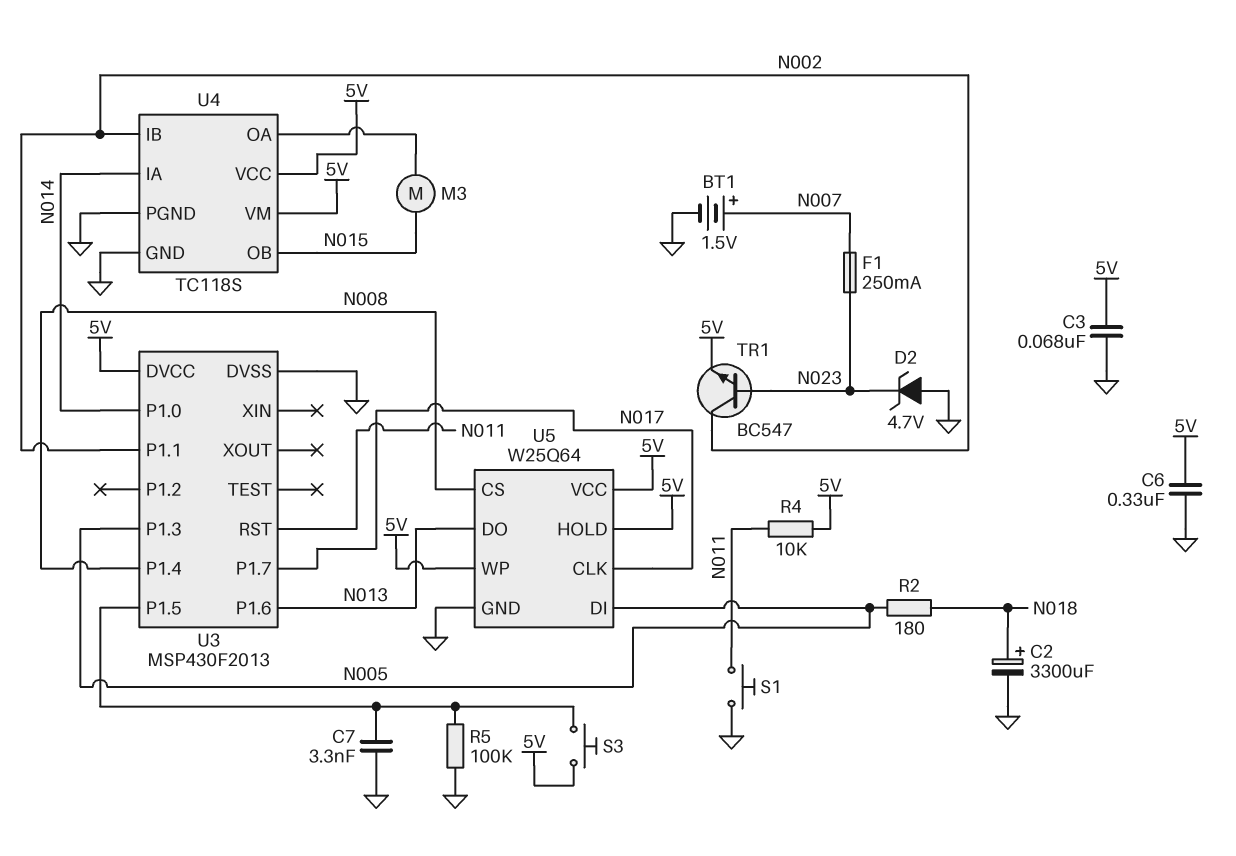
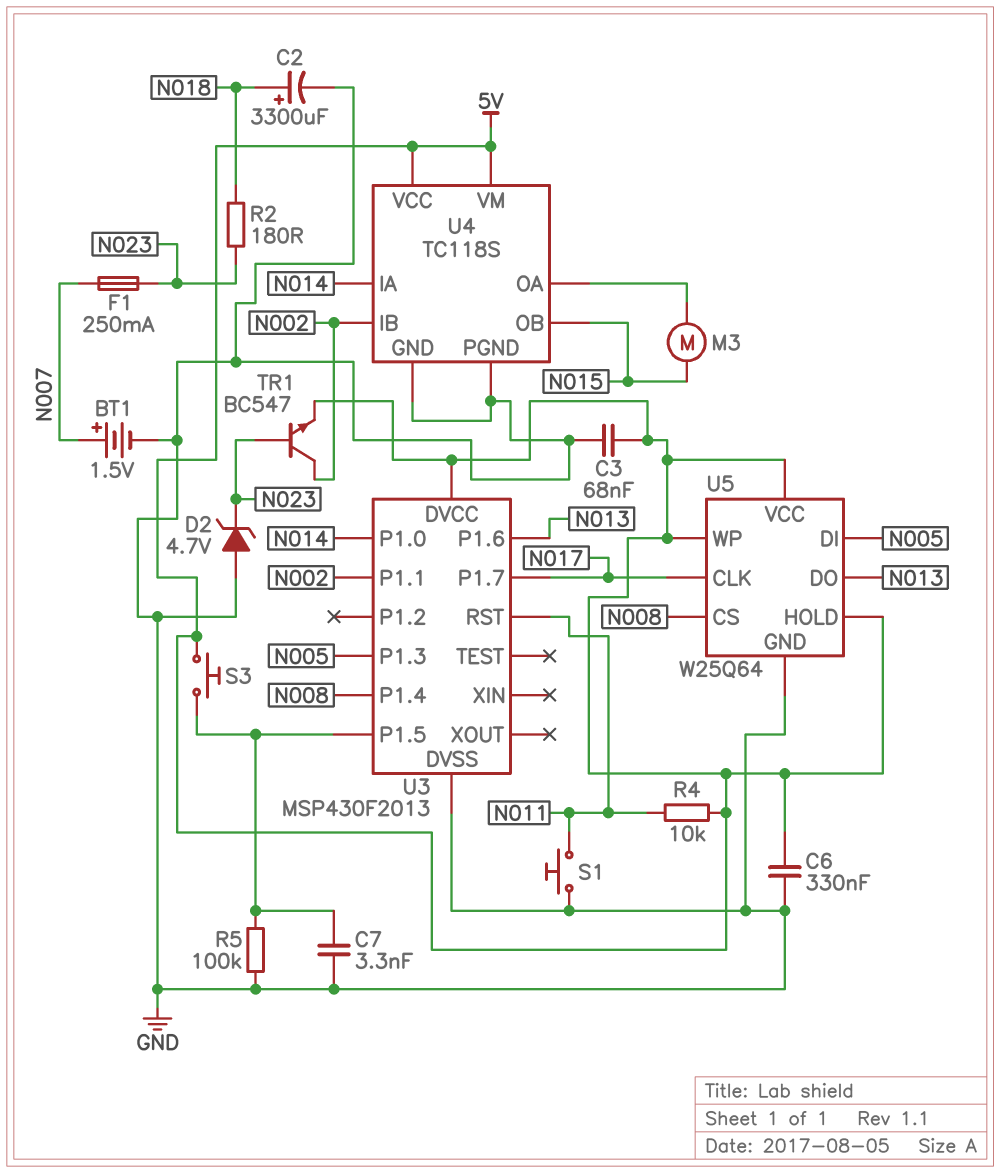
R2: 180 (N005, N018) -> 180 (N018, N023)

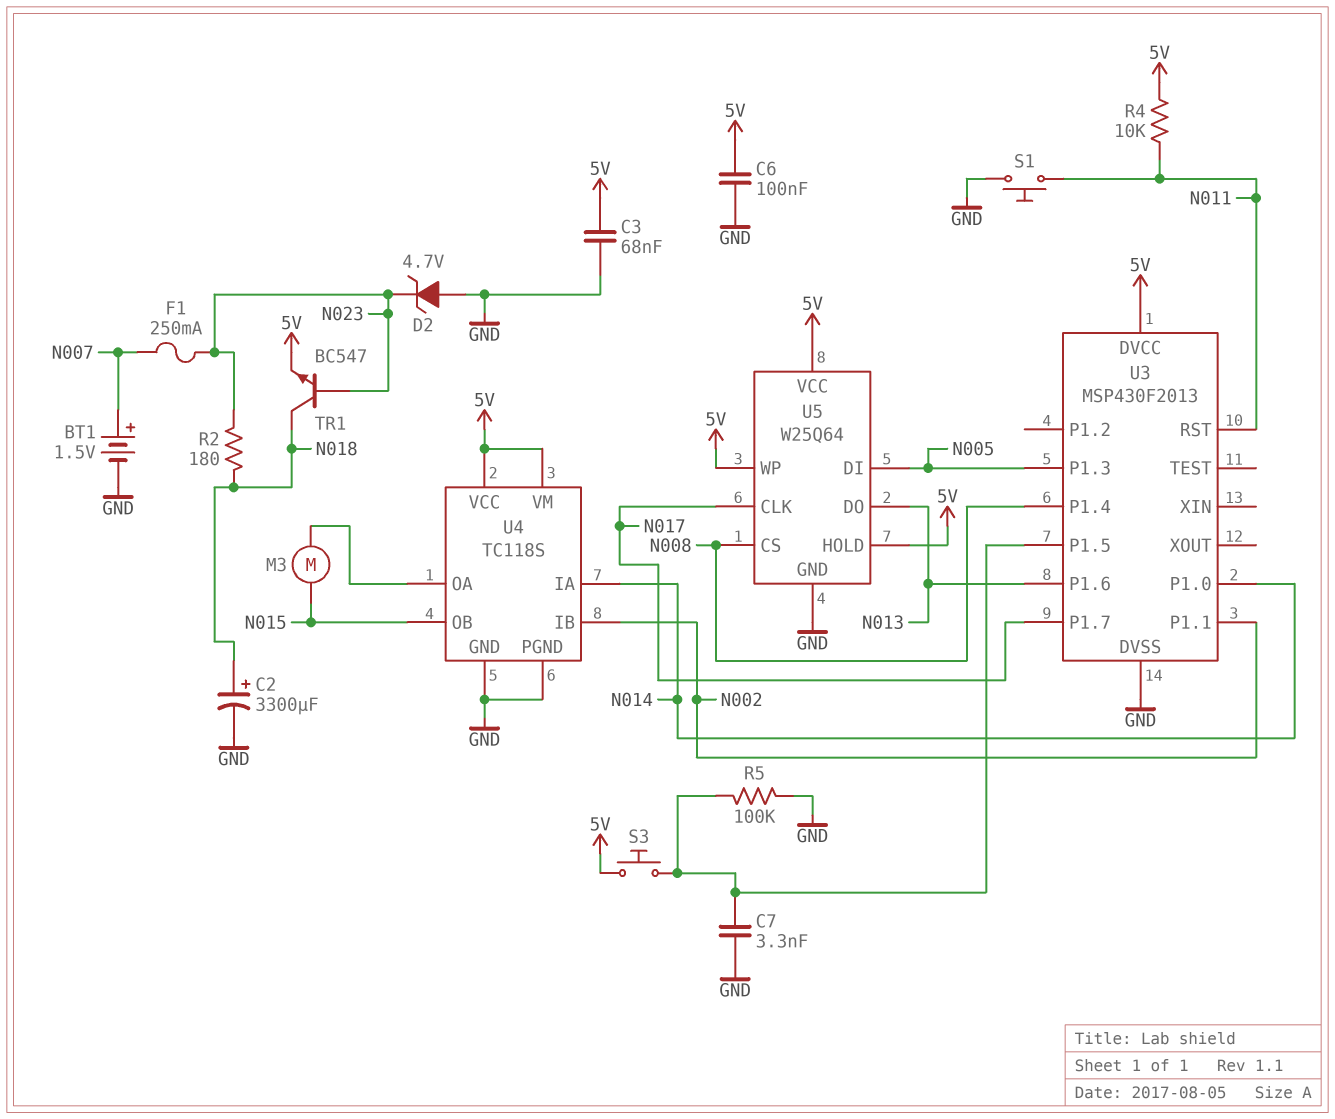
C6: 330nF (5V, GND) -> 100nF (5V, GND)
TR1: NPN BC547 (B N023, C N002, E 5V) -> NPN BC547 (B N023, C N018, E 5V)

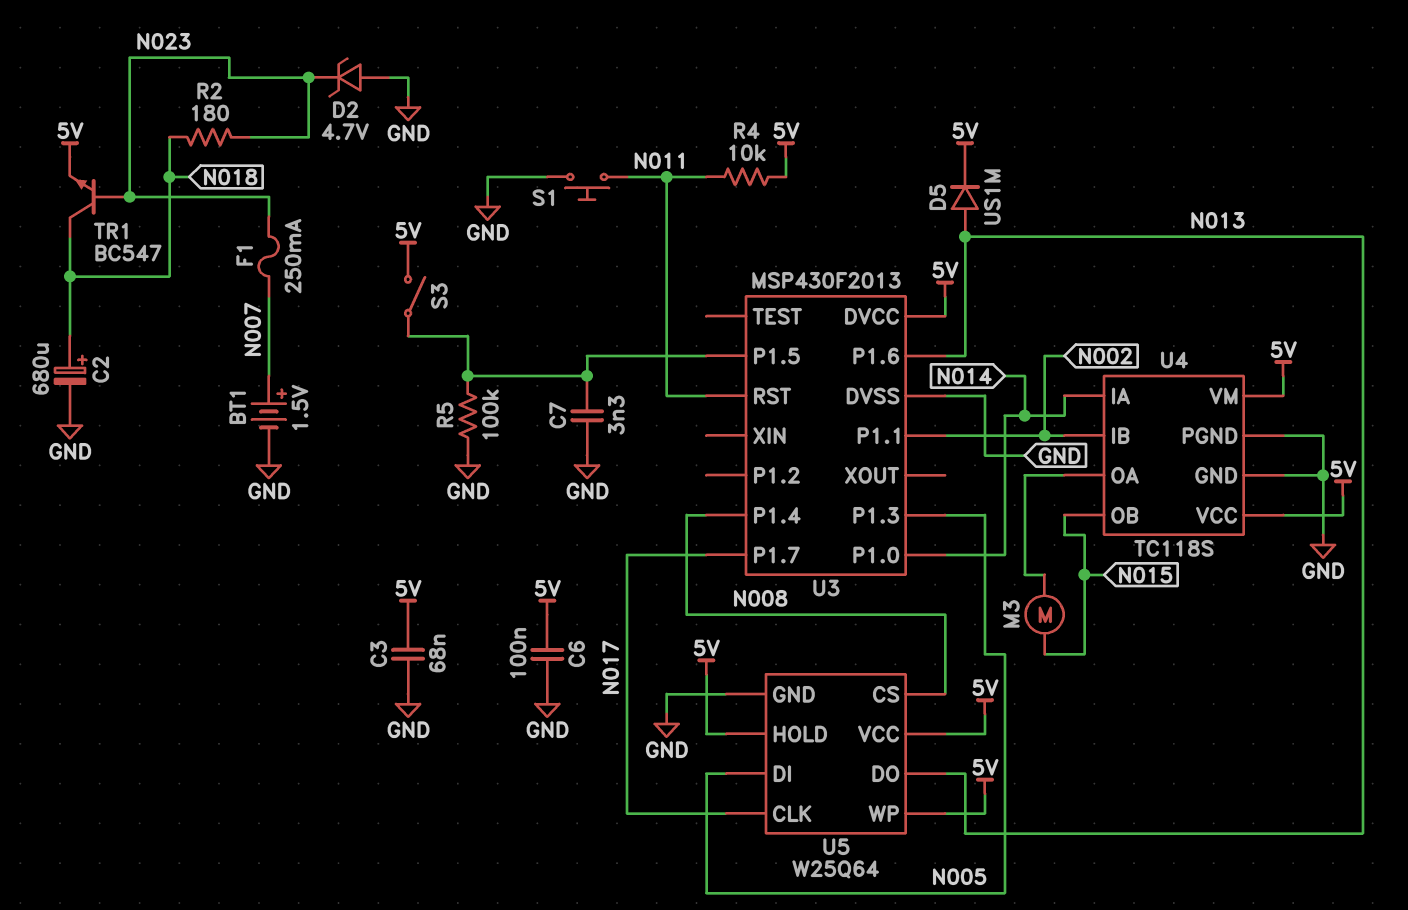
C2: 3300uF (plus N018, minus GND) -> 680uF (plus N018, minus GND)
D5: none -> diode US1M (A N013, K 5V)
S3: button (5V, U3/P1.5) -> switch (5V, U3/P1.5)

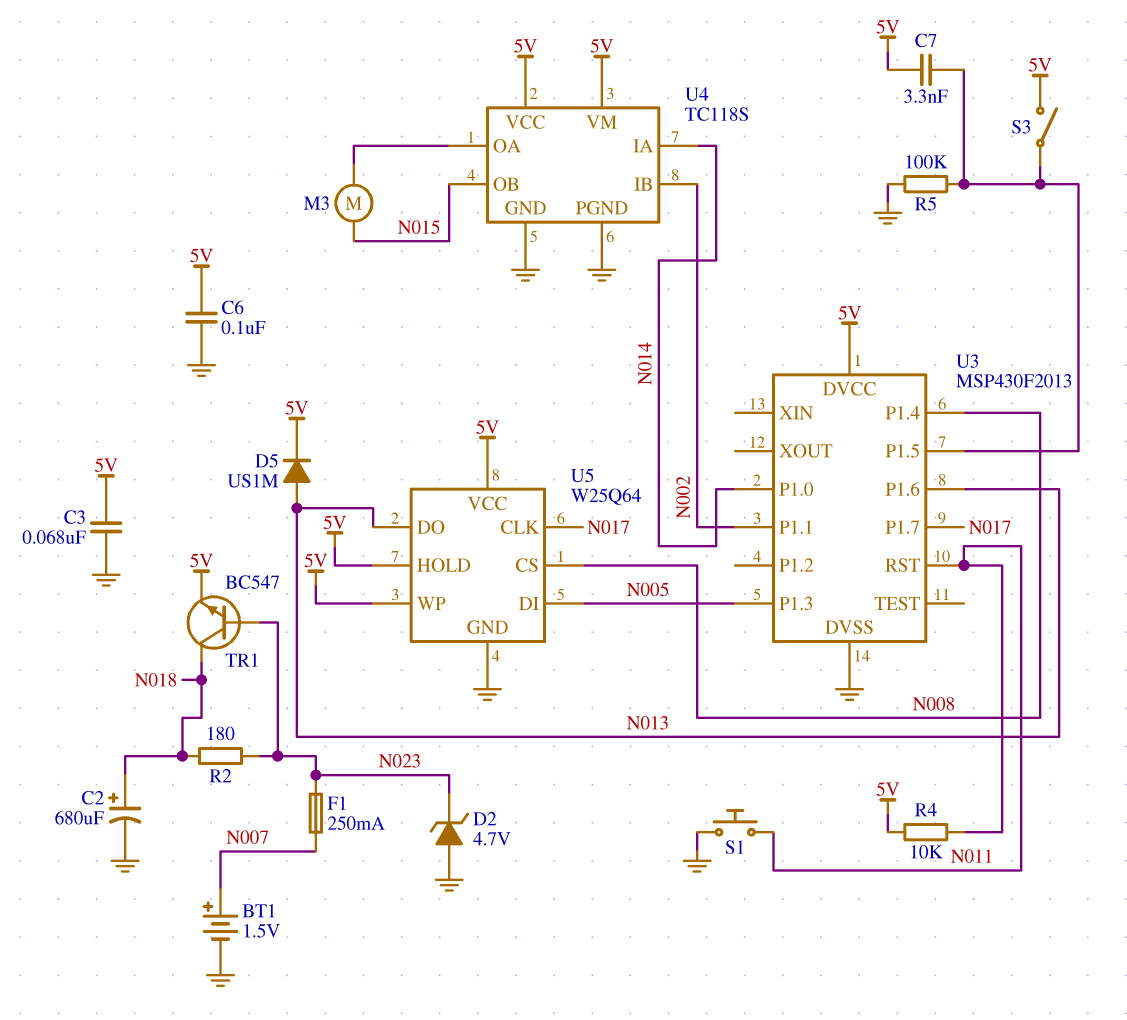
C7: 3.3nF (GND, U3/P1.5) -> 3.3nF (5V, U3/P1.5)

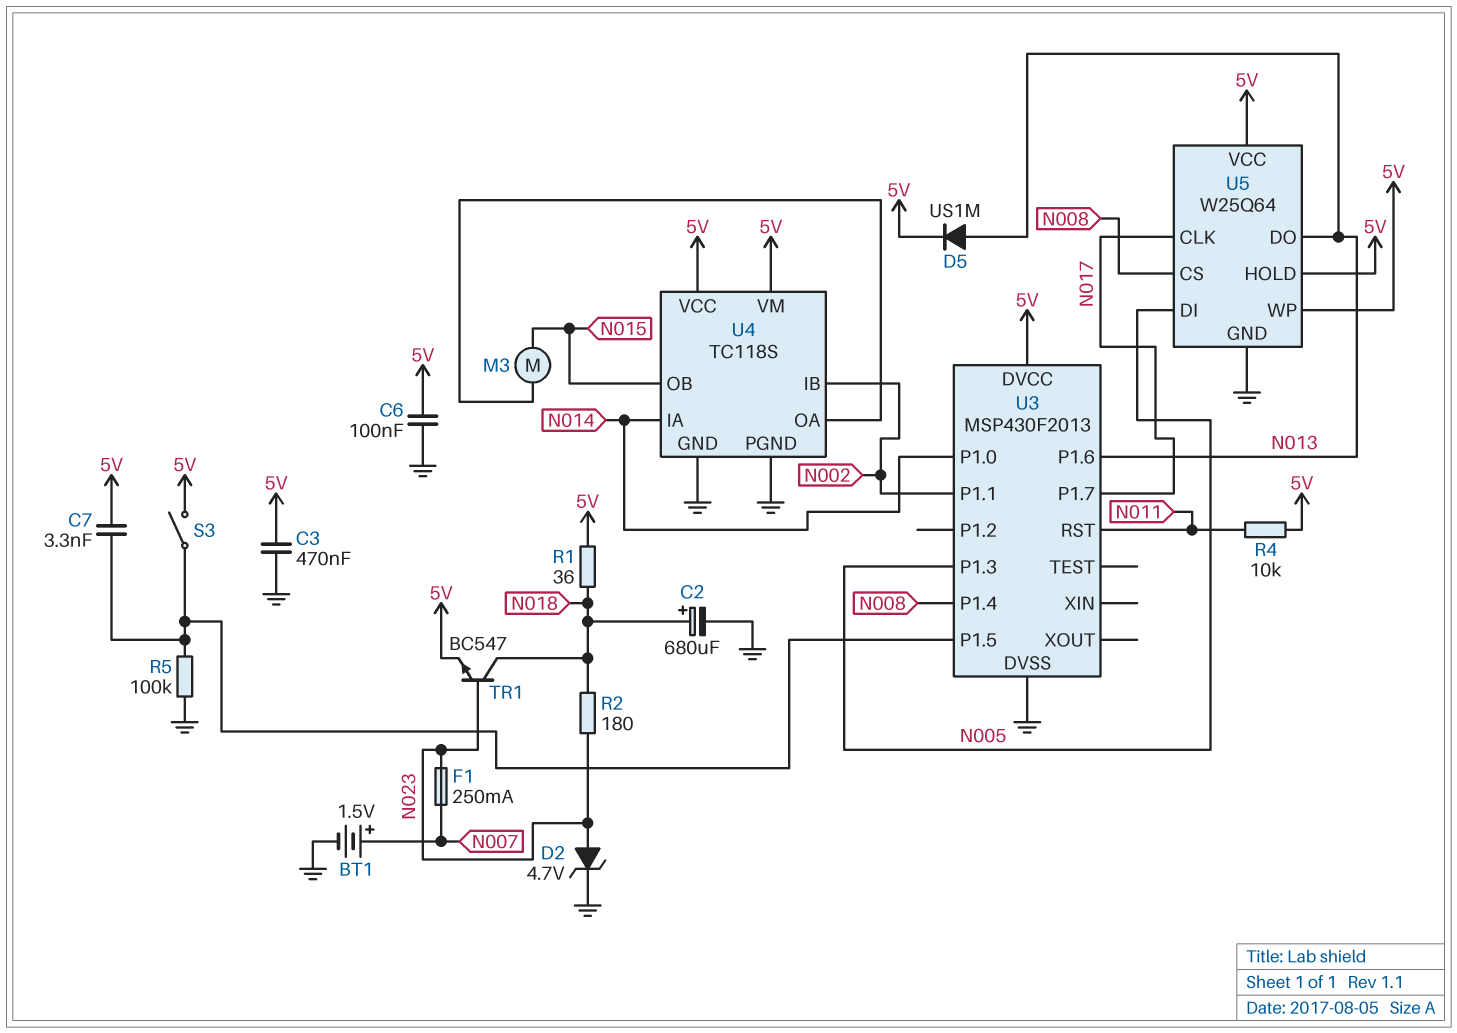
C3: 68nF (5V, GND) -> 470nF (5V, GND)
D2: zener 4.7V (A GND, K N023) -> zener 4.7V (A N023, K GND)
R1: none -> 36 (5V, N018)
S1: button (GND, N011) -> none

